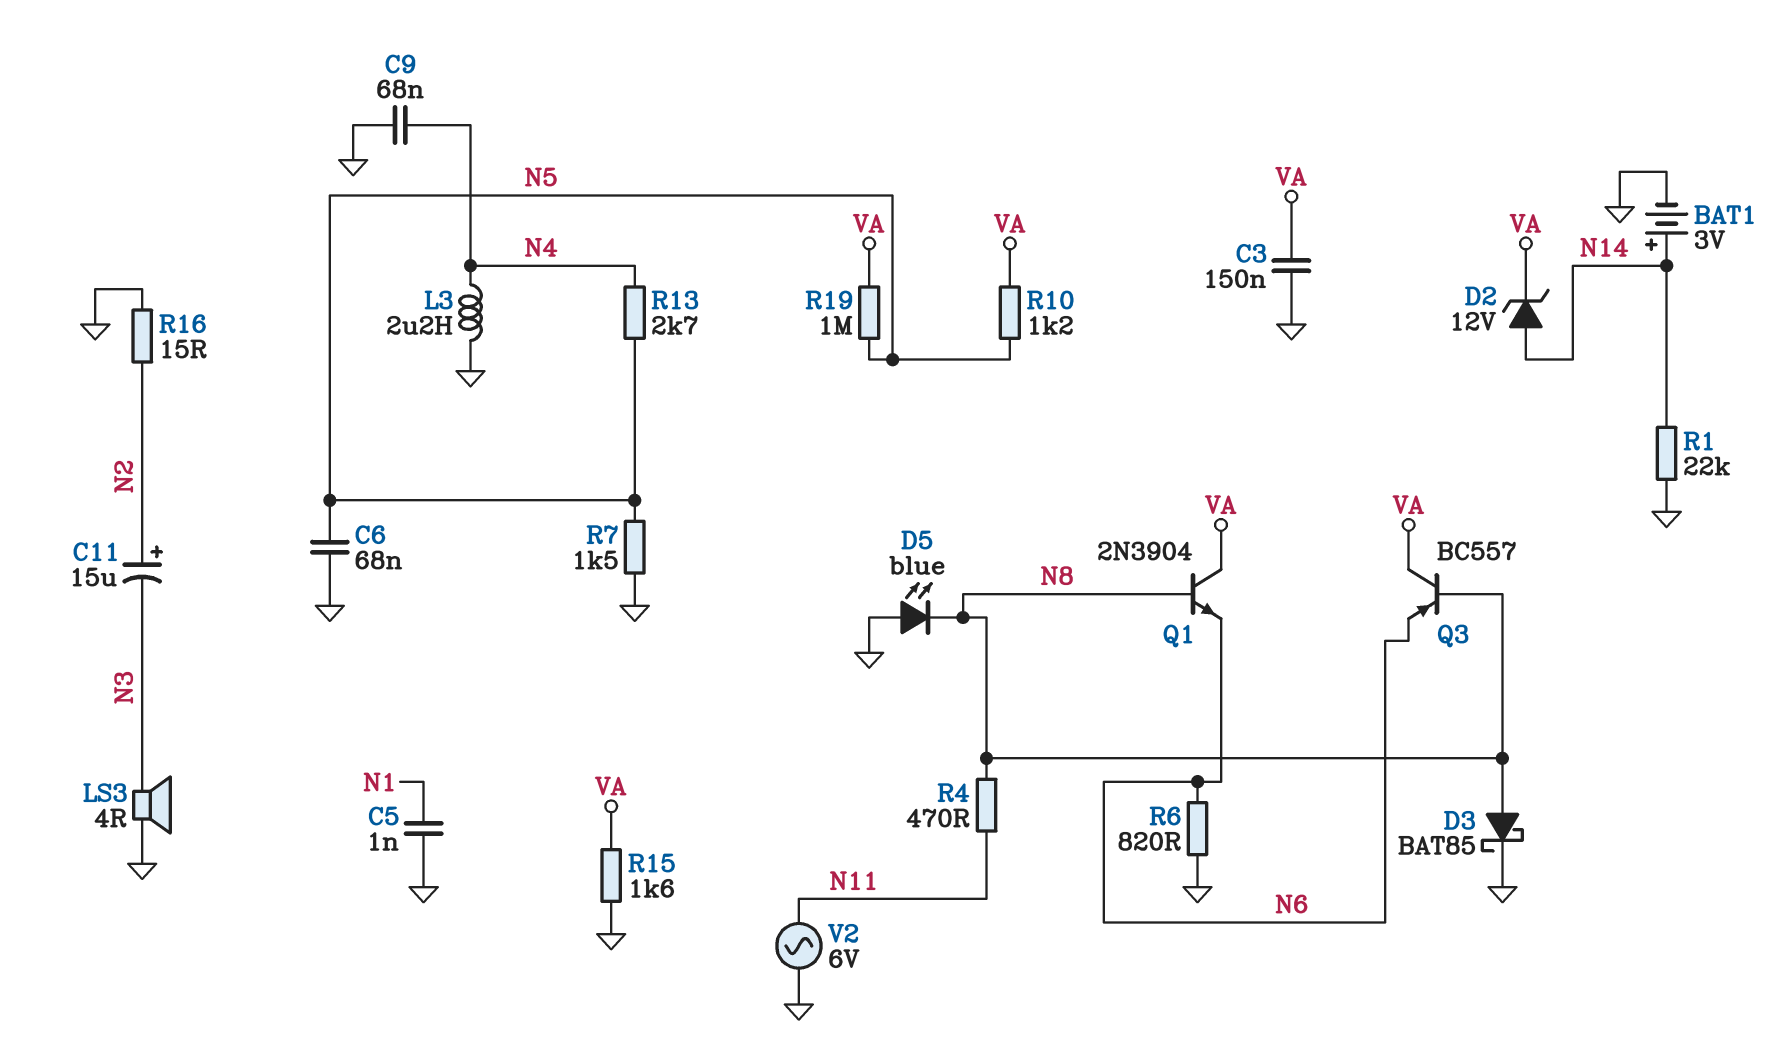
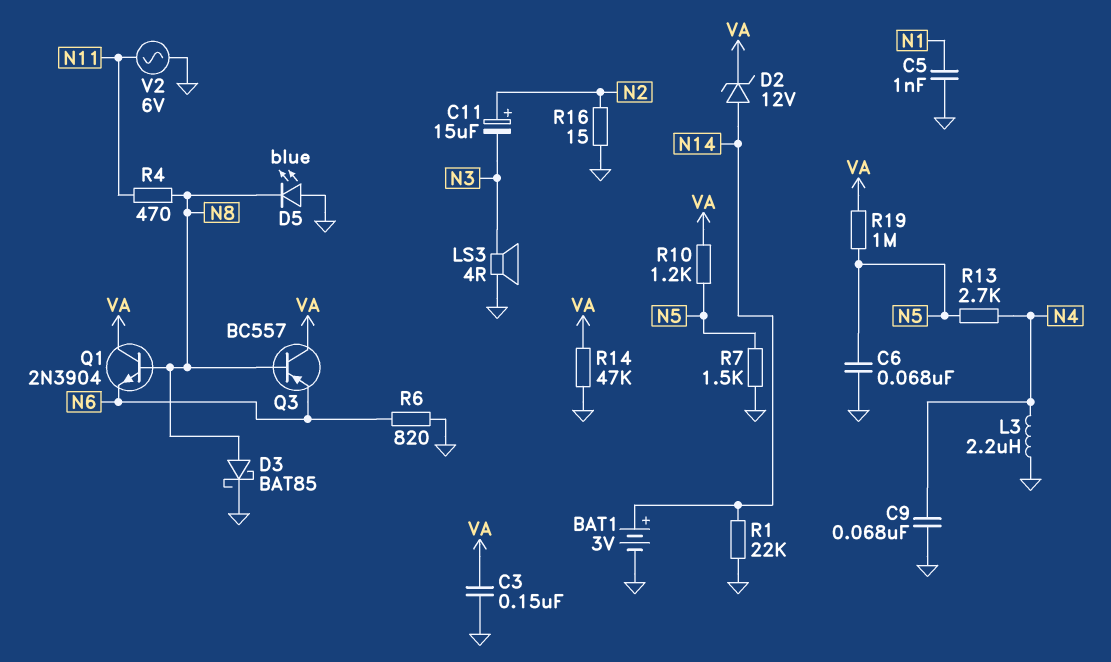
R14: none -> 47k (GND, VA)
R15: 1.6k (GND, VA) -> none

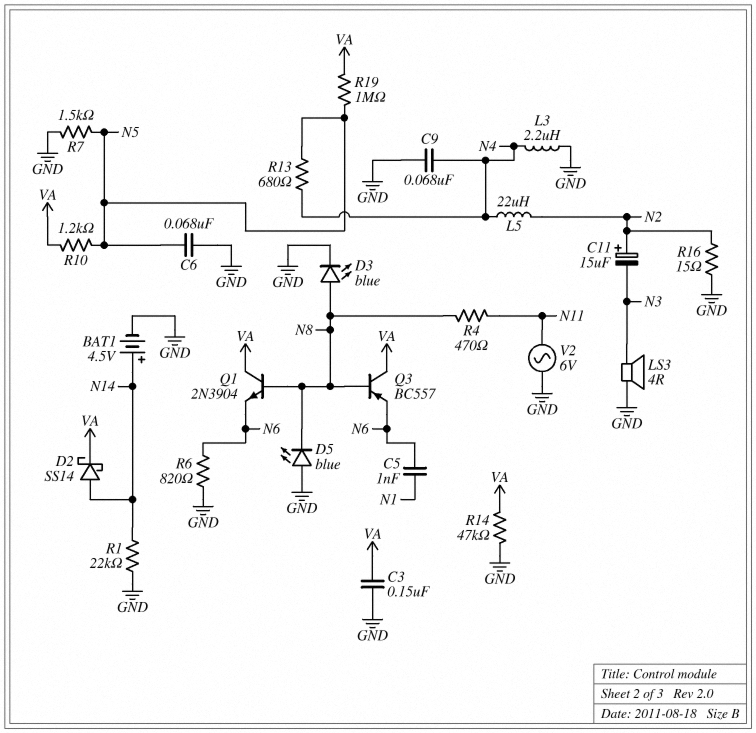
BAT1: 3V (plus N14, minus GND) -> 4.5V (plus N14, minus GND)
C5: 1nF (GND, N1) -> 1nF (N1, N6)
D2: zener 12V (A N14, K VA) -> schottky SS14 (A N14, K VA)
D3: schottky BAT85 (A N8, K GND) -> LED blue (A N8, K GND)
L5: none -> 22uH (N2, N4)
R13: 2.7k (N4, N5) -> 680 (N4, N5)

